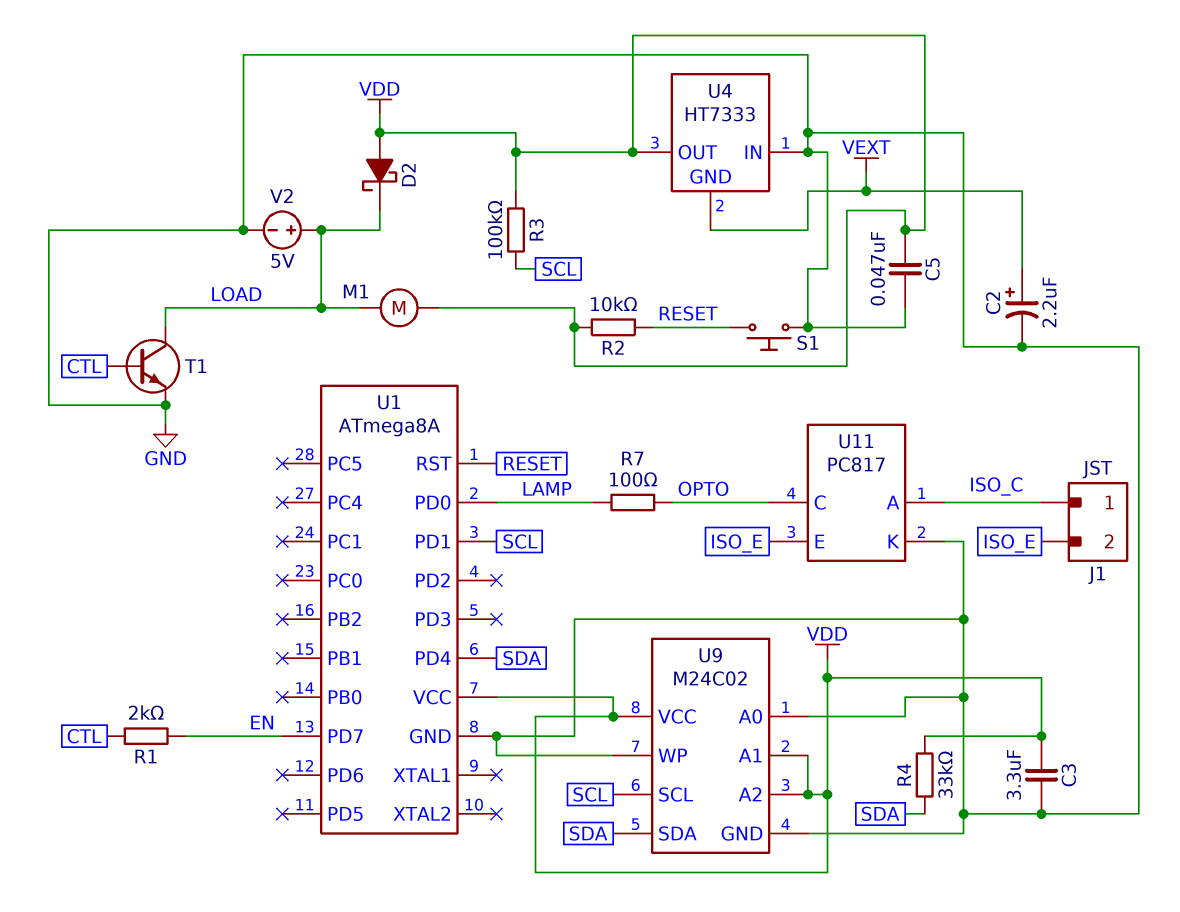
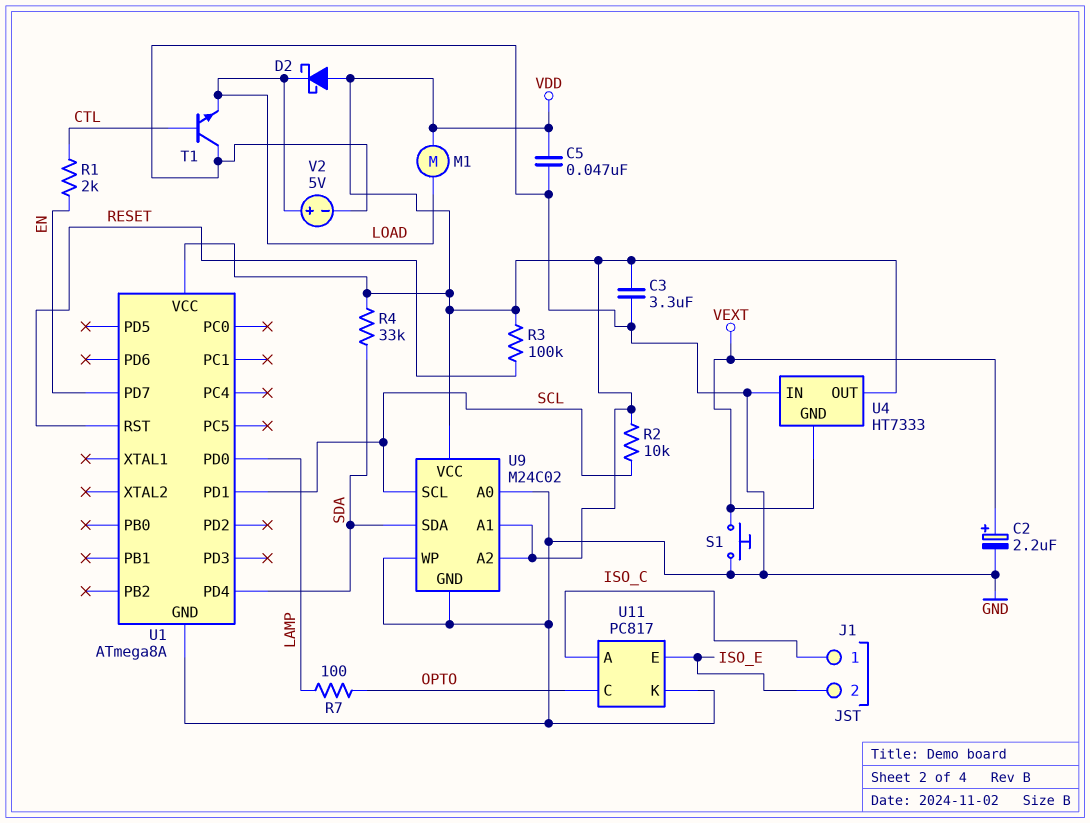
R2: 10k (RESET, VDD) -> 10k (SCL, VDD)
R3: 100k (SCL, VDD) -> 100k (RESET, VDD)
S1: button (GND, RESET) -> button (GND, VEXT)
T1: NPN (B CTL, C LOAD, E GND) -> NPN (B CTL, C GND, E LOAD)

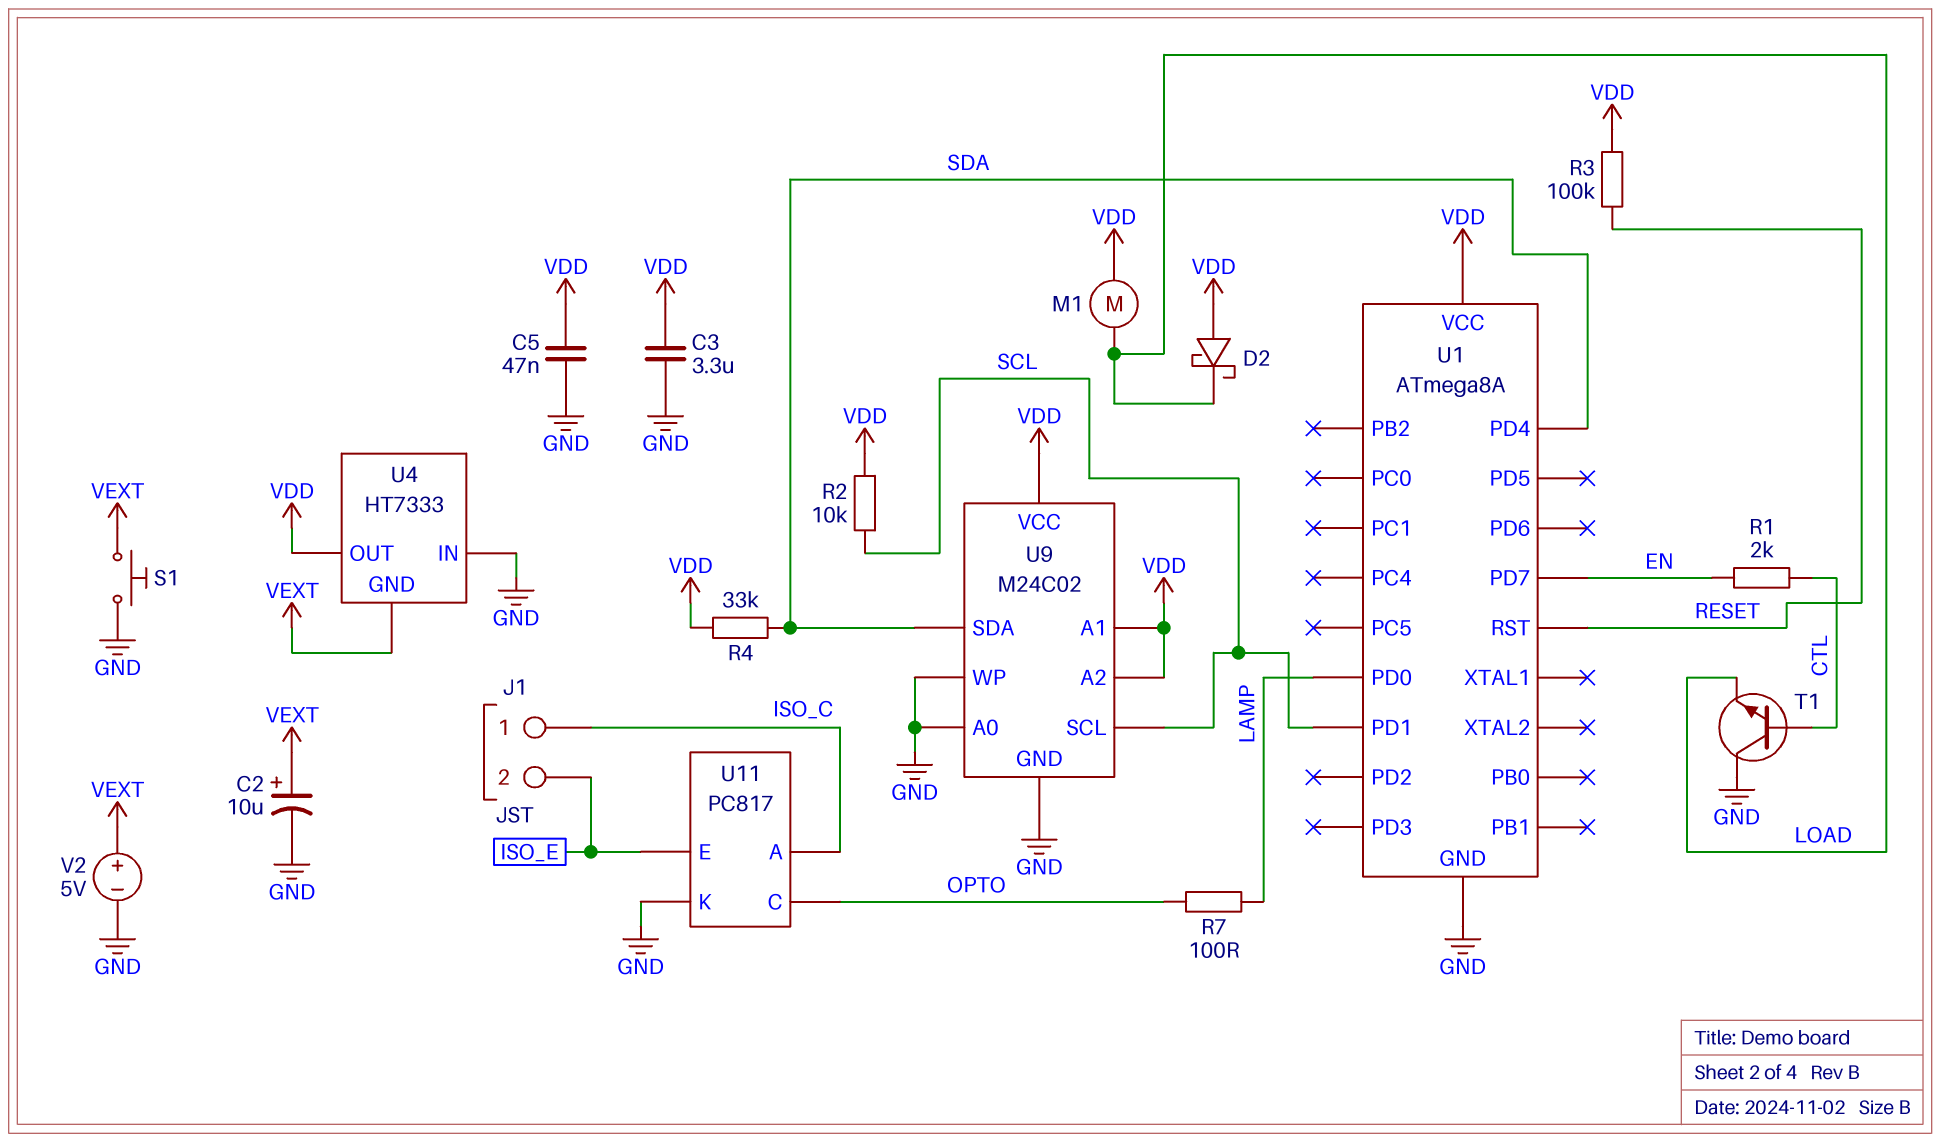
C2: 2.2uF (plus VEXT, minus GND) -> 10uF (plus VEXT, minus GND)
V2: 5V (plus LOAD, minus GND) -> 5V (plus VEXT, minus GND)

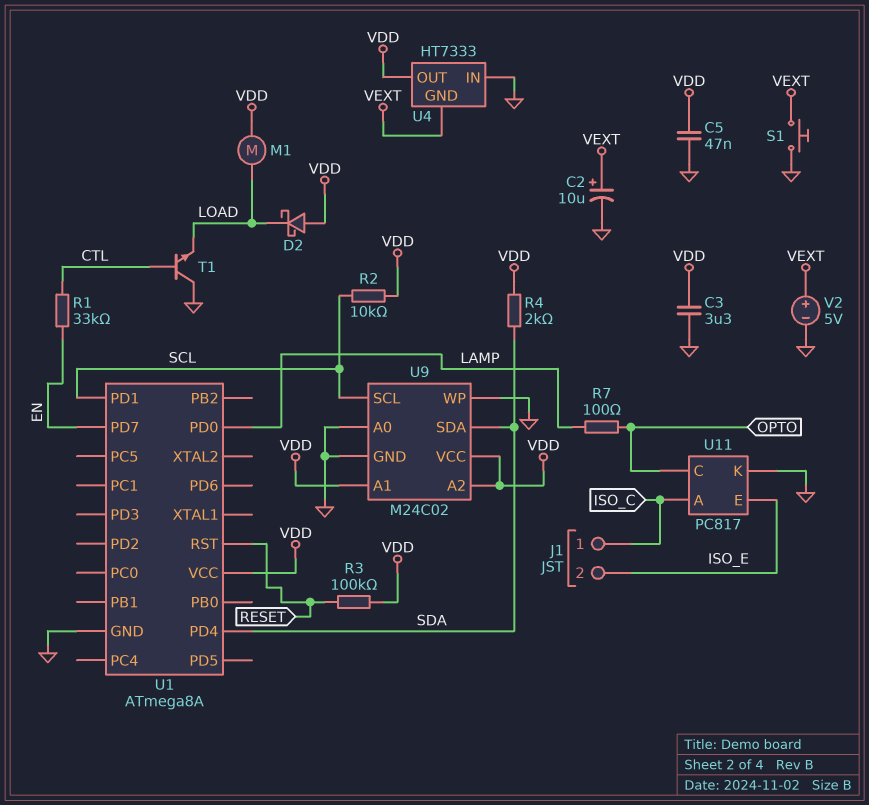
R1: 2k (CTL, EN) -> 33k (CTL, EN)
R4: 33k (SDA, VDD) -> 2k (SDA, VDD)

